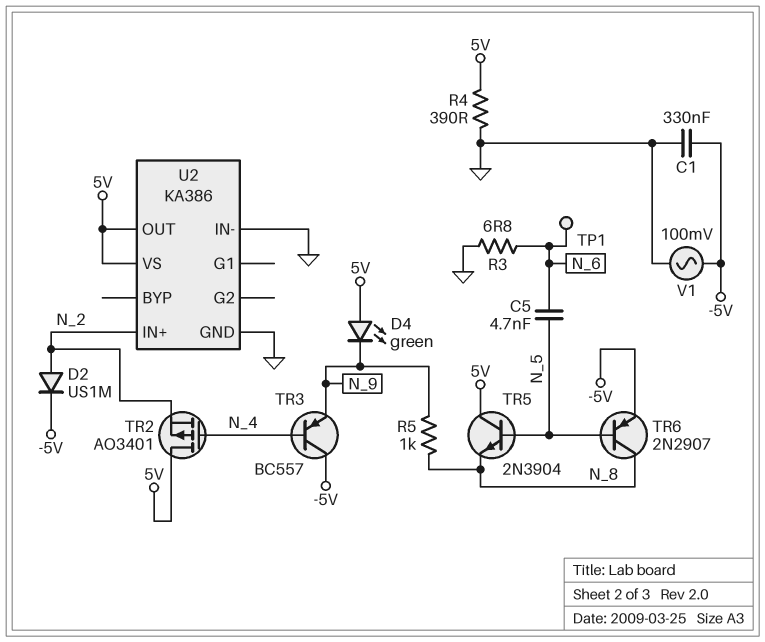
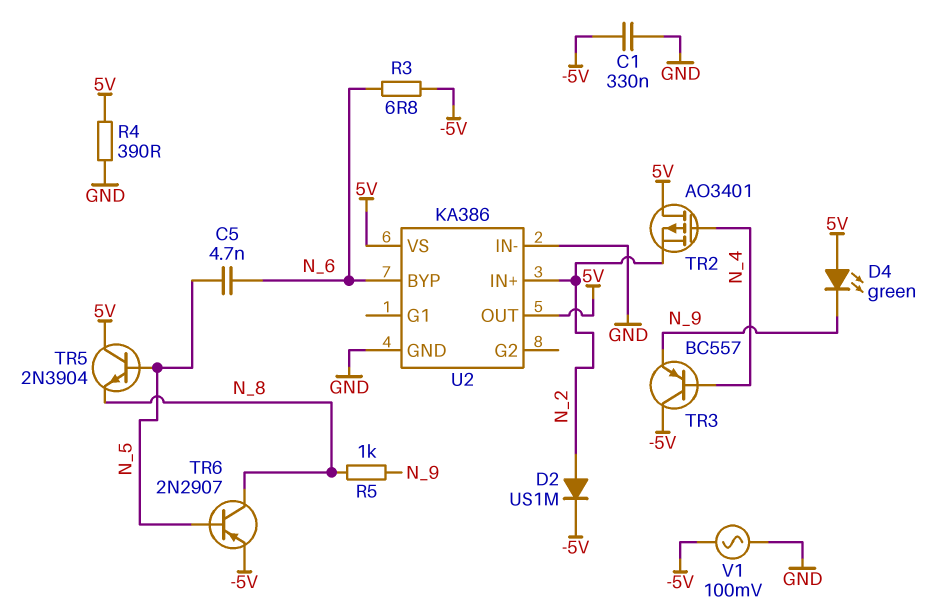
R3: 6.8 (GND, N_6) -> 6.8 (-5V, N_6)
TP1: test point (N_6) -> none
U2 pin BYP: none -> N_6

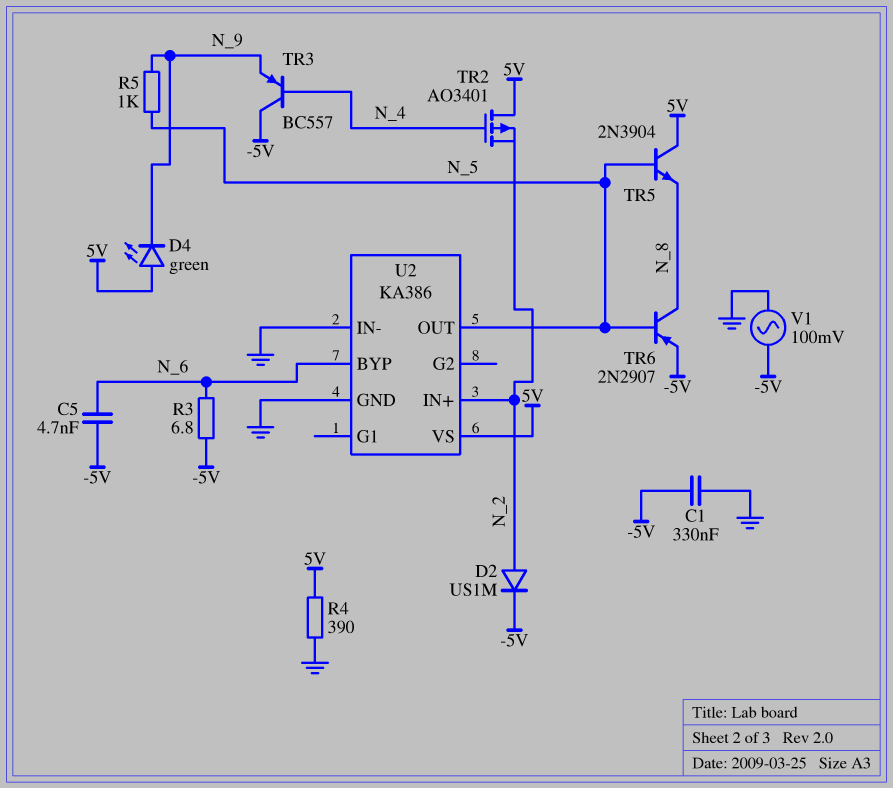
C5: 4.7nF (N_5, N_6) -> 4.7nF (-5V, N_6)
R5: 1k (N_8, N_9) -> 1k (N_5, N_9)
U2 pin OUT: 5V -> N_5

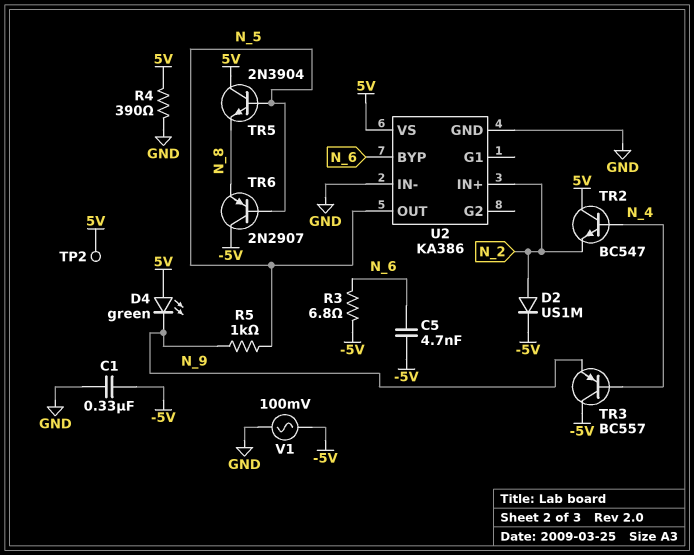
TP2: none -> test point (5V)
TR2: PMOS AO3401 (G N_4, D 5V, S N_2) -> NPN BC547 (B N_4, C 5V, E N_2)
TR6: PNP 2N2907 (B N_5, C N_8, E -5V) -> PNP 2N2907 (B N_5, C -5V, E N_8)

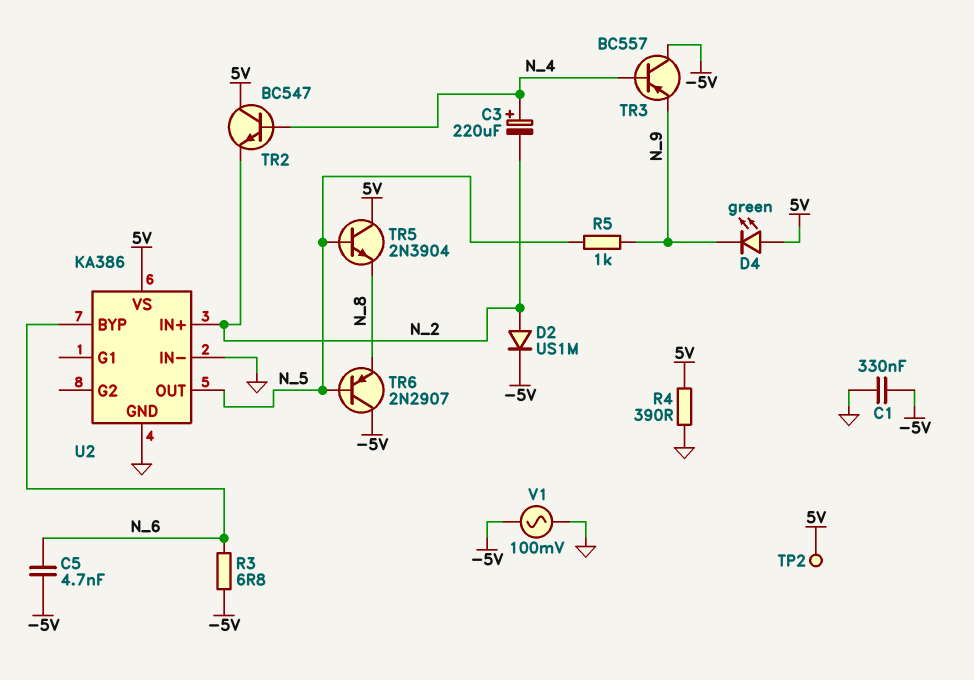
C3: none -> 220uF (plus N_4, minus N_2)

